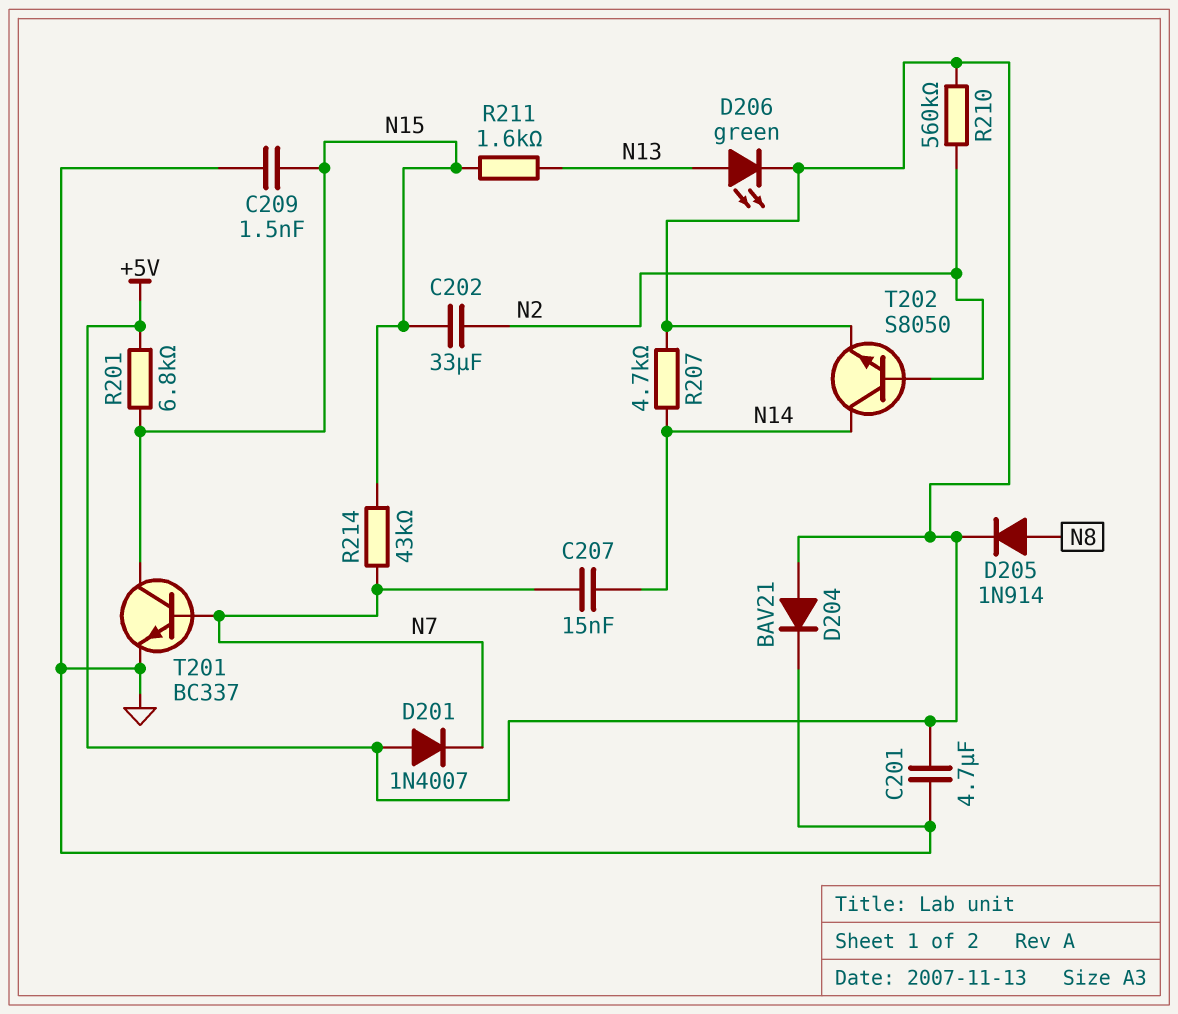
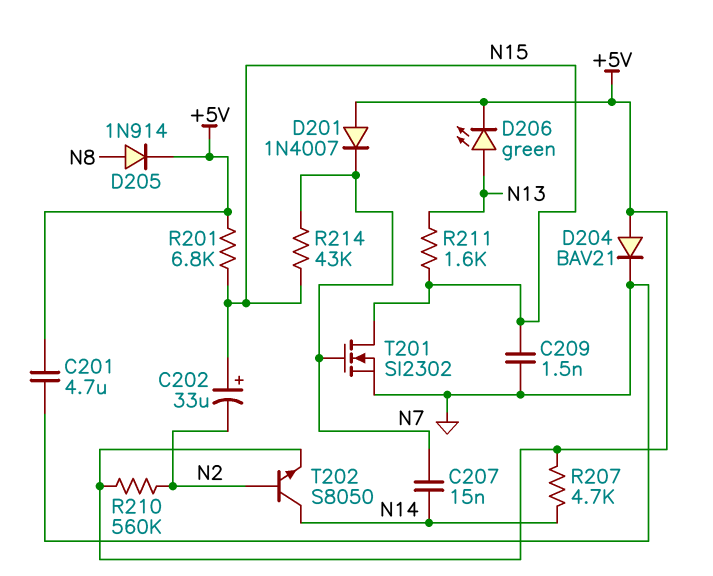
C202: 33uF (N2, N15) -> 33uF (plus N15, minus N2)
T201: NPN BC337 (B N7, C N15, E GND) -> NMOS SI2302 (G N7, D N15, S GND)

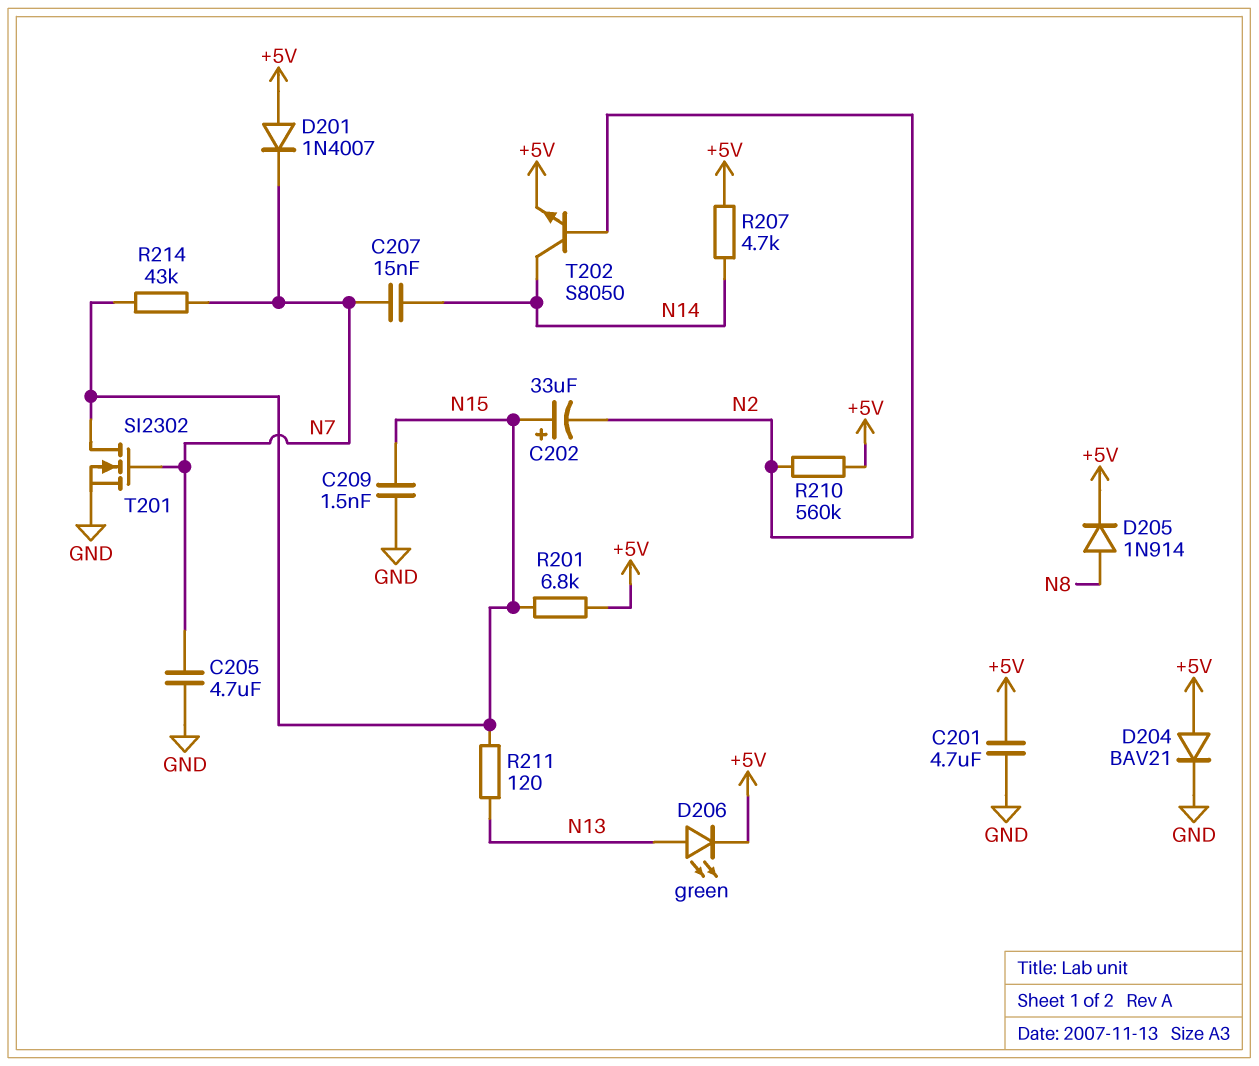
C205: none -> 4.7uF (GND, N7)
R211: 1.6k (N13, N15) -> 120 (N13, N15)

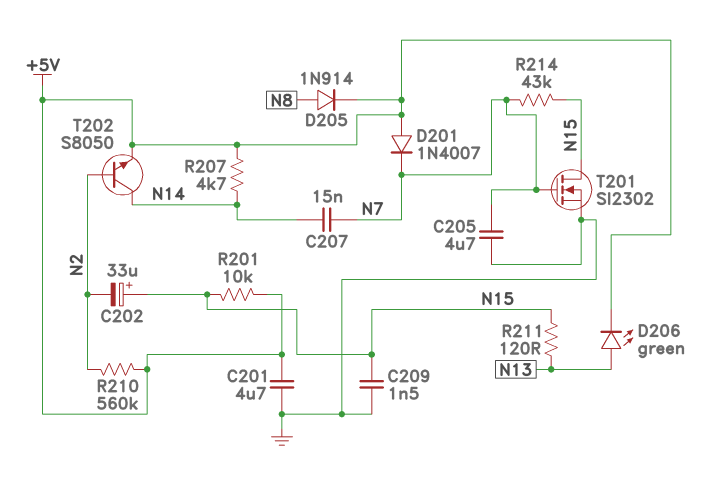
D204: diode BAV21 (A +5V, K GND) -> none
R201: 6.8k (+5V, N15) -> 10k (+5V, N15)

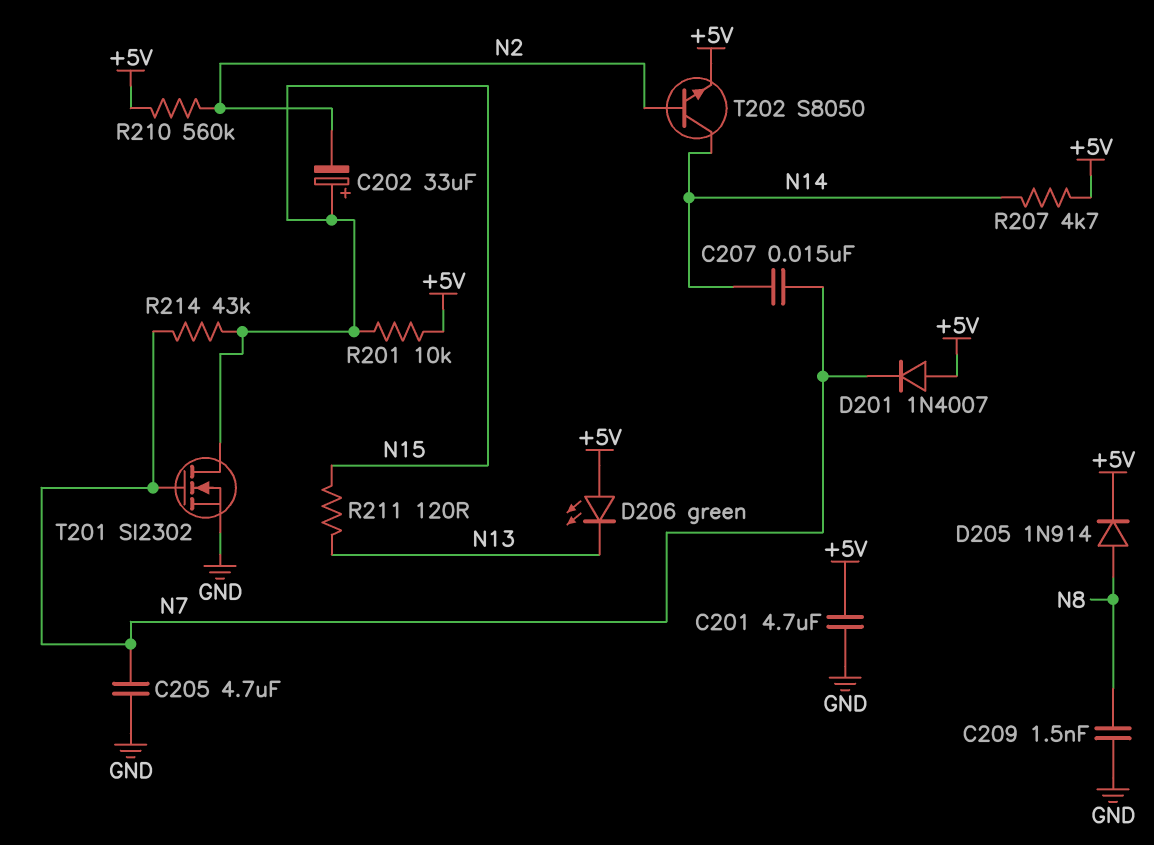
C209: 1.5nF (GND, N15) -> 1.5nF (GND, N8)
D206: LED green (A N13, K +5V) -> LED green (A +5V, K N13)

